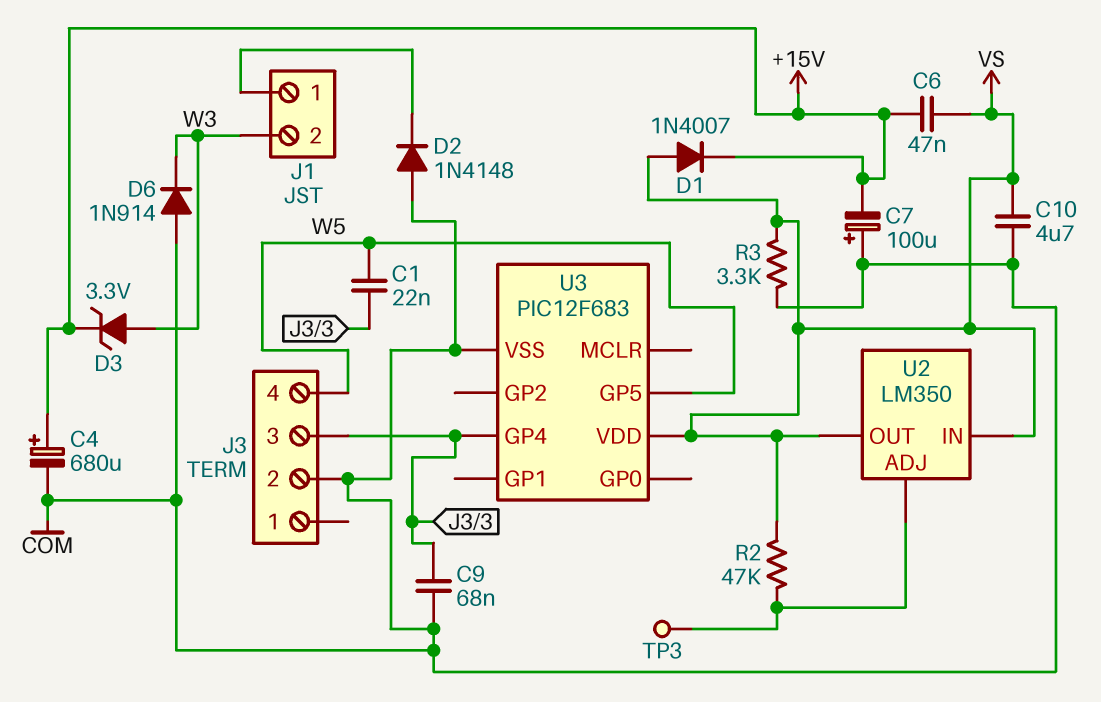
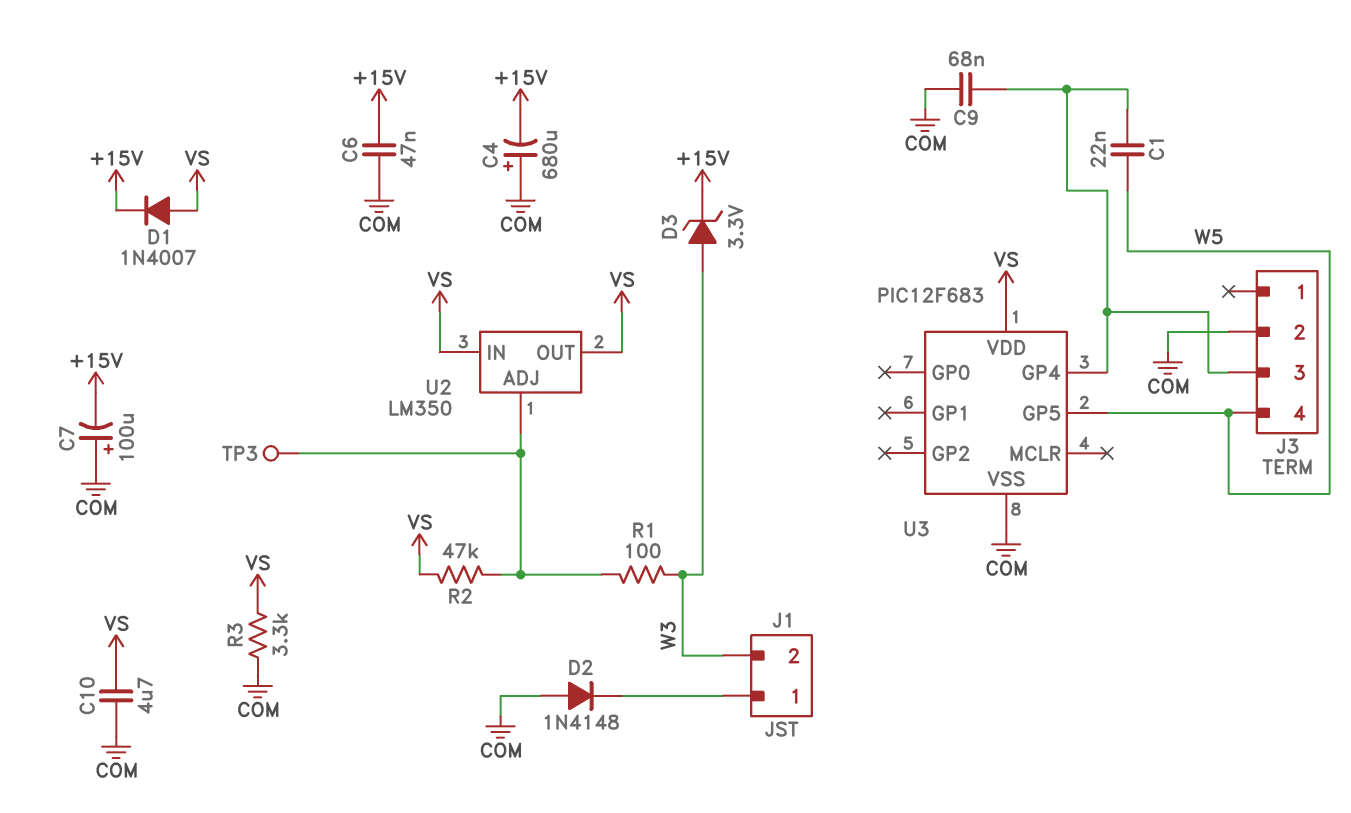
C4: 680uF (plus +15V, minus COM) -> 680uF (plus COM, minus +15V)
C6: 47nF (+15V, VS) -> 47nF (+15V, COM)
D6: diode 1N914 (A COM, K W3) -> none
R1: none -> 100 (U2/ADJ, W3)

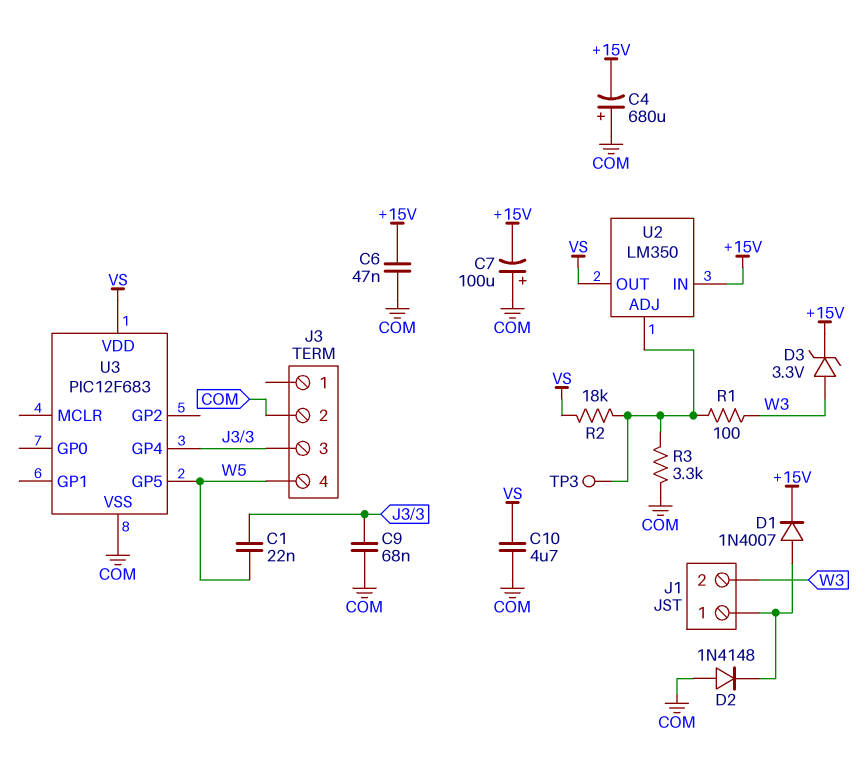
D1: diode 1N4007 (A VS, K +15V) -> diode 1N4007 (A J1/1, K +15V)
R2: 47k (U2/ADJ, VS) -> 18k (U2/ADJ, VS)
R3: 3.3k (COM, VS) -> 3.3k (COM, U2/ADJ)
U2 pin IN: VS -> +15V

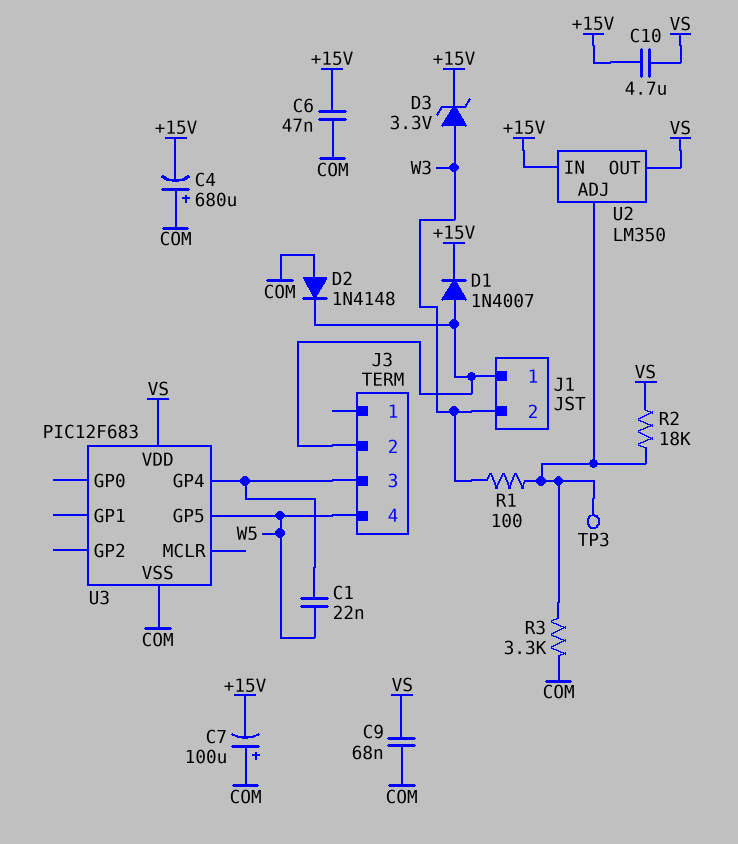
C9: 68nF (COM, J3/3) -> 68nF (COM, VS)
C10: 4.7uF (COM, VS) -> 4.7uF (+15V, VS)
J3 pin 2: COM -> J1/1

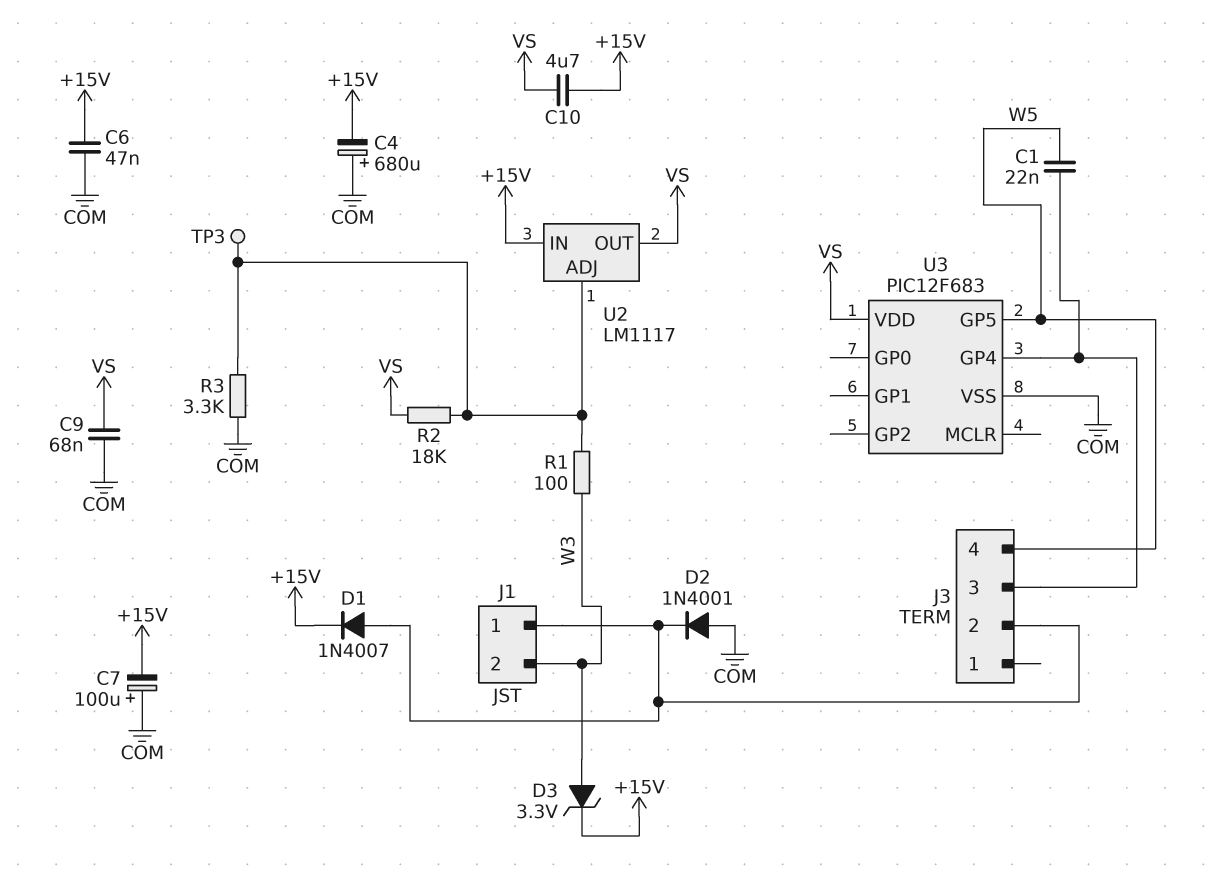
D2: diode 1N4148 (A COM, K J1/1) -> diode 1N4001 (A COM, K J1/1)
U2: LM350 -> LM1117

